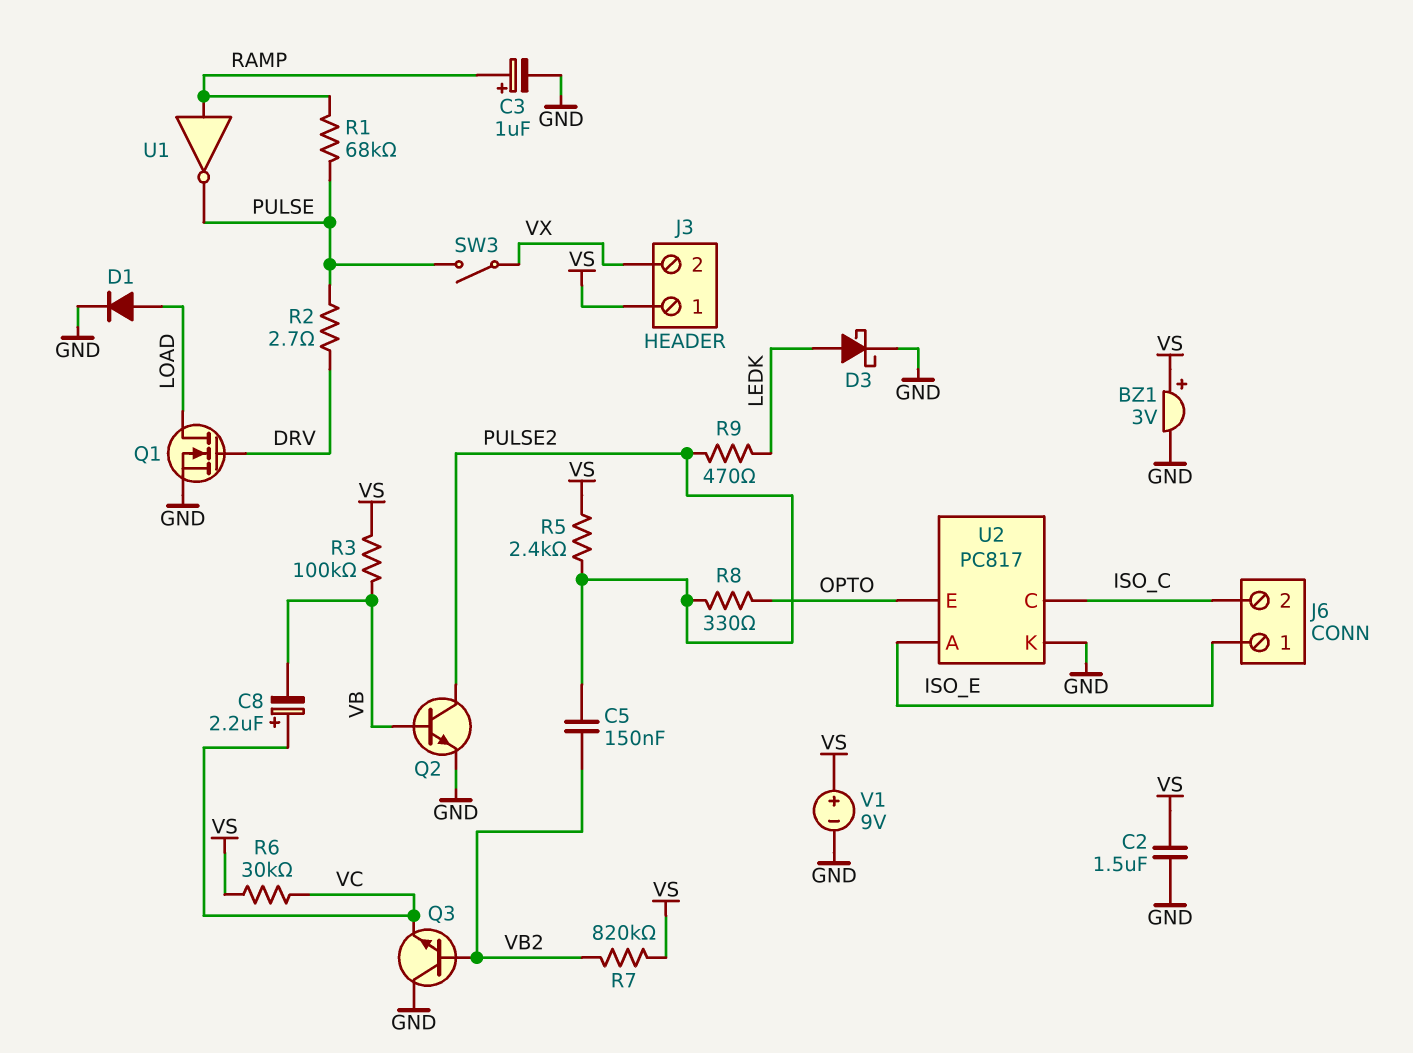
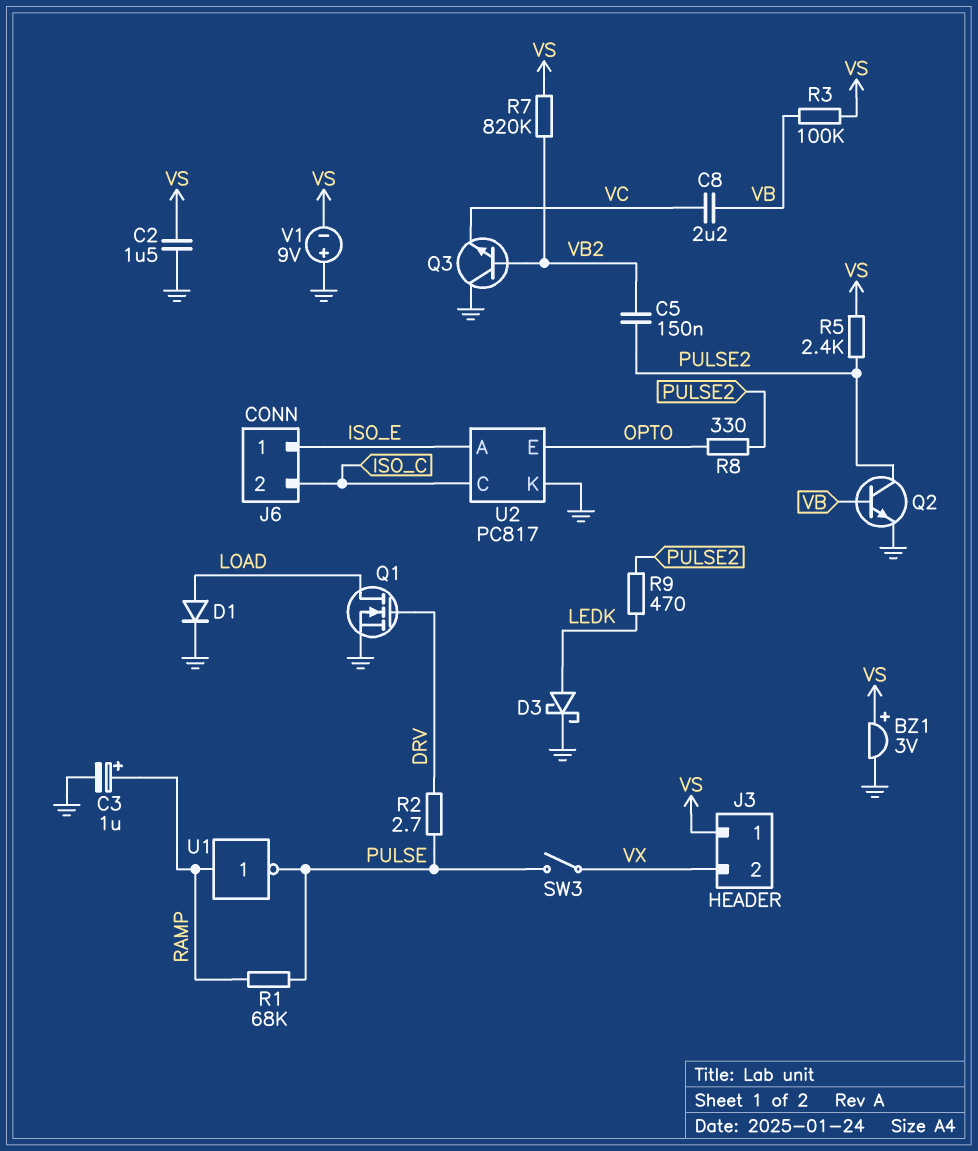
C8: 2.2uF (plus VC, minus VB) -> 2.2uF (VB, VC)
R6: 30k (VC, VS) -> none
V1: 9V (plus VS, minus GND) -> 9V (plus GND, minus VS)

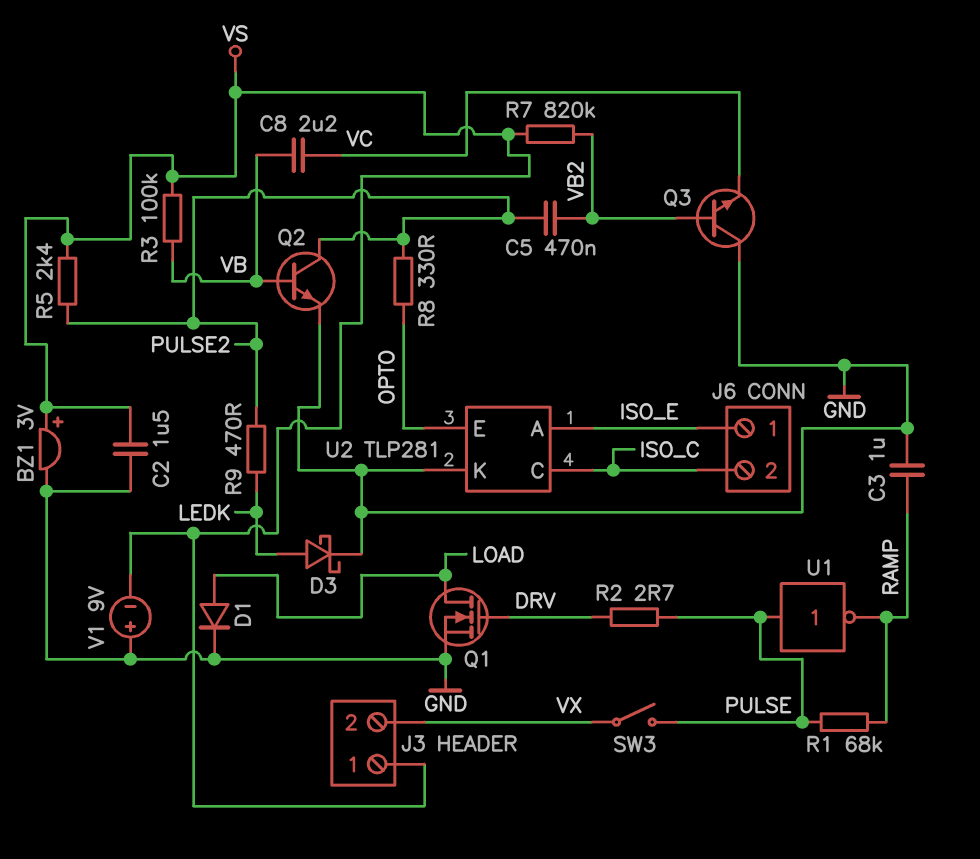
C3: 1uF (plus RAMP, minus GND) -> 1uF (GND, RAMP)
C5: 150nF (PULSE2, VB2) -> 470nF (PULSE2, VB2)
U1: NOT (in RAMP, out PULSE) -> NOT (in PULSE, out RAMP)
U2: PC817 -> TLP281

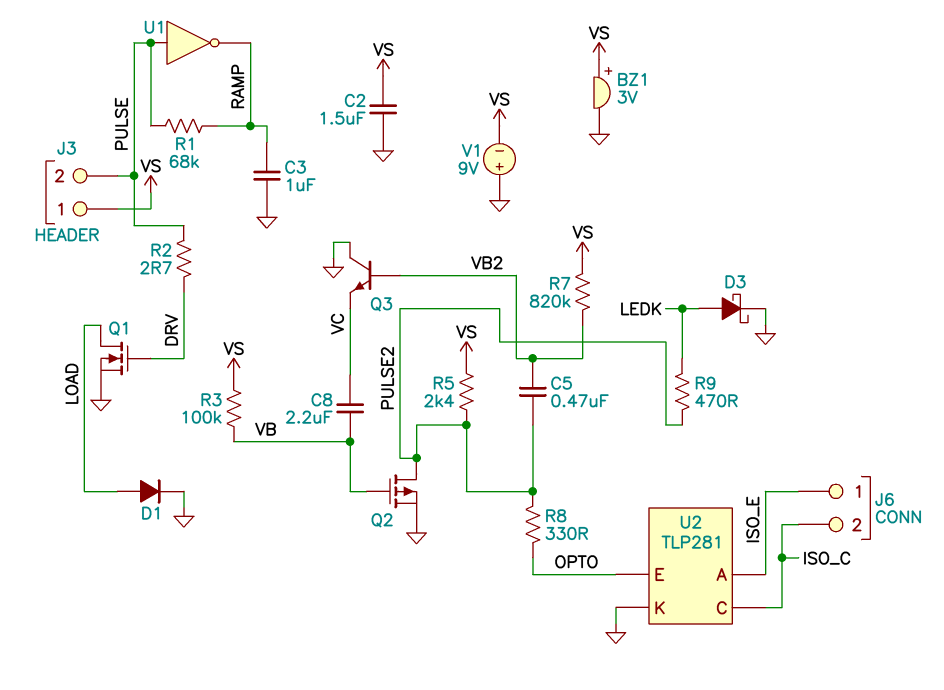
J3 pin 2: VX -> PULSE
Q2: NPN (B VB, C PULSE2, E GND) -> PMOS (G VB, D PULSE2, S GND)
SW3: switch (PULSE, VX) -> none

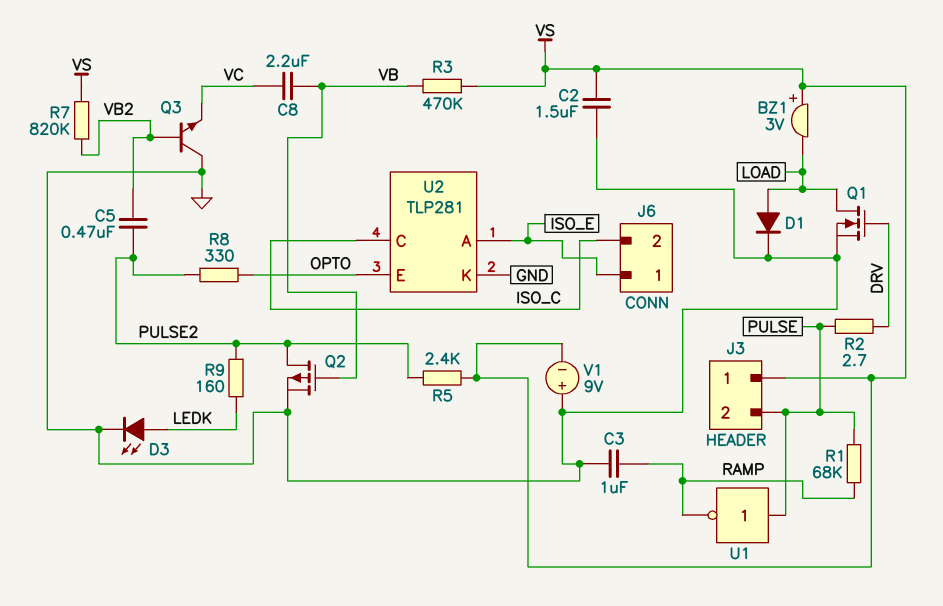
BZ1: buzzer 3V (plus VS, minus GND) -> buzzer 3V (plus VS, minus LOAD)
D3: schottky (A LEDK, K GND) -> LED (A LEDK, K GND)
R3: 100k (VB, VS) -> 470k (VB, VS)
R9: 470 (LEDK, PULSE2) -> 160 (LEDK, PULSE2)

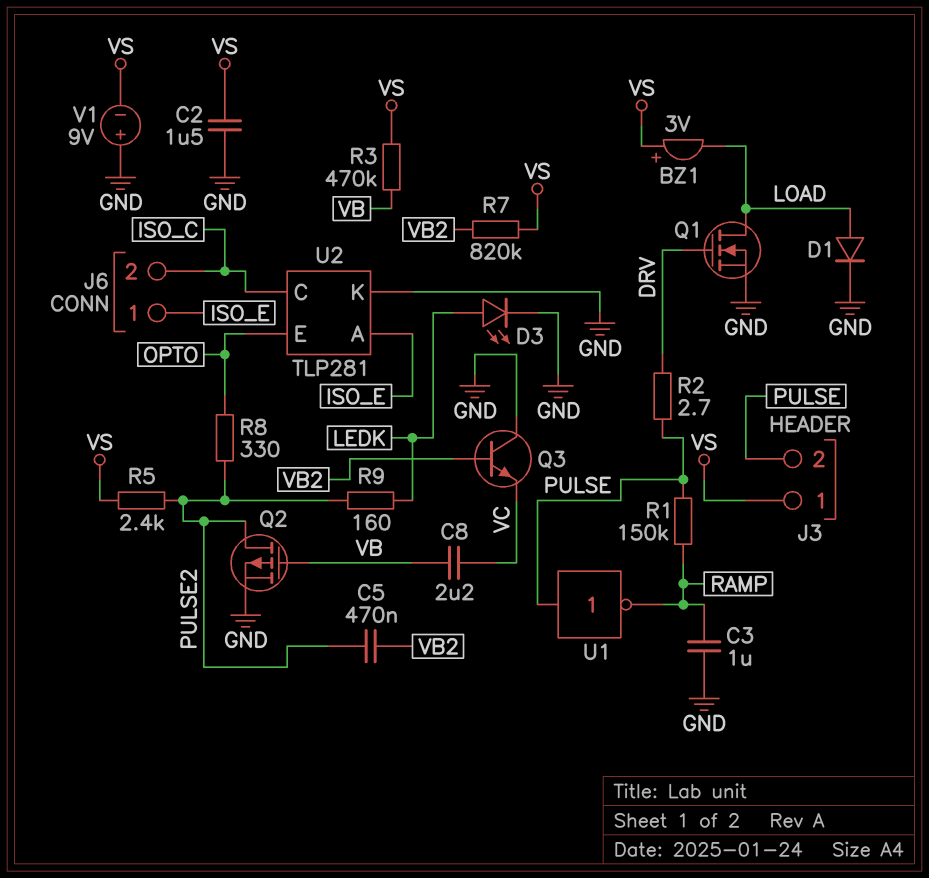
R1: 68k (PULSE, RAMP) -> 150k (PULSE, RAMP)

